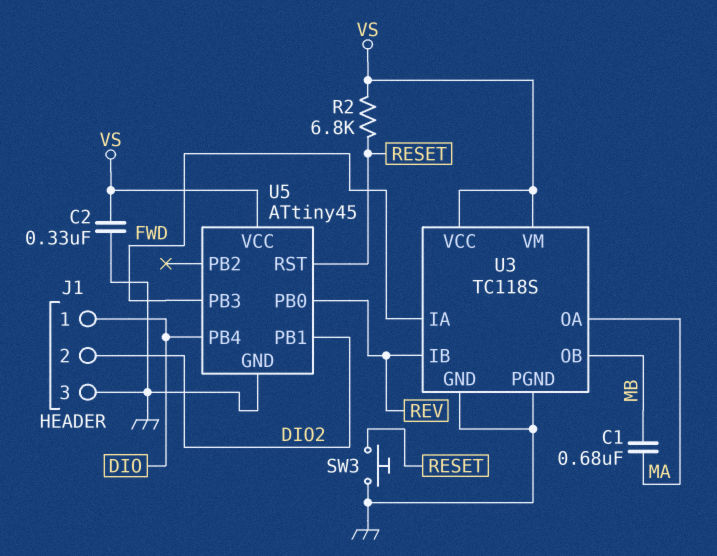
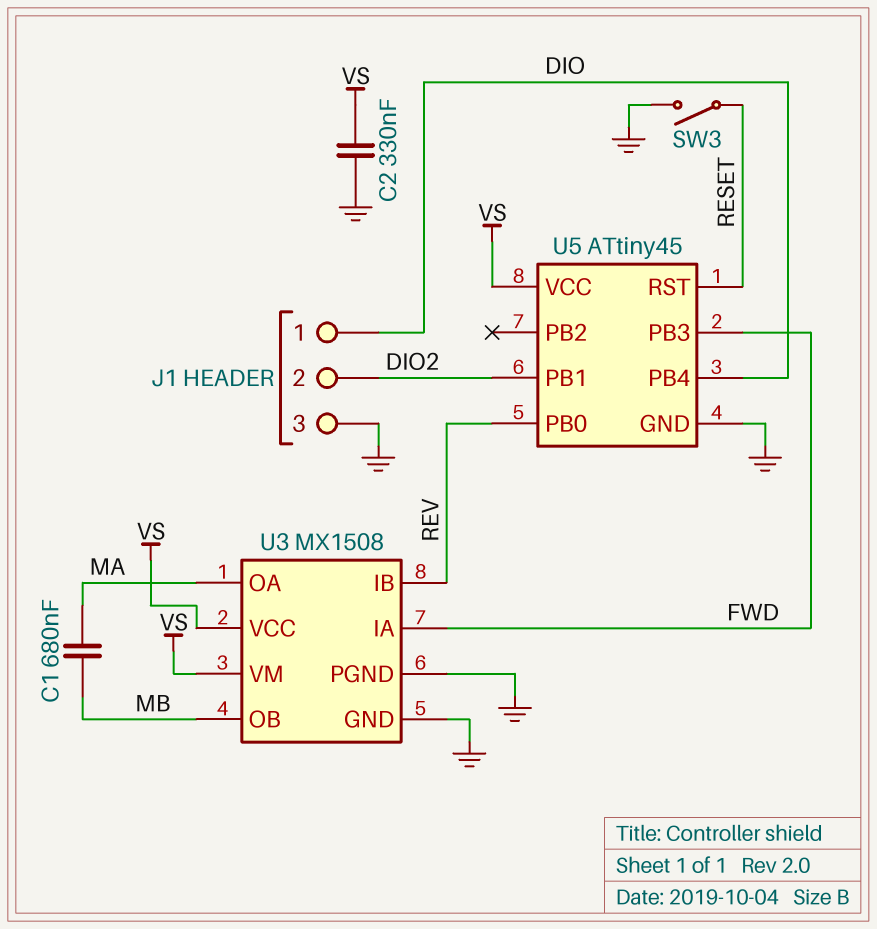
R2: 6.8k (RESET, VS) -> none
SW3: button (GND, RESET) -> switch (GND, RESET)
U3: TC118S -> MX1508

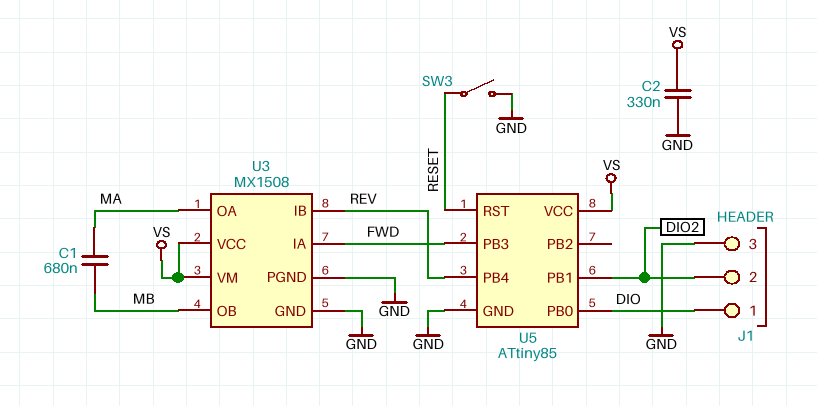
U5: ATtiny45 -> ATtiny85
U5 pin PB0: REV -> DIO
U5 pin PB4: DIO -> REV

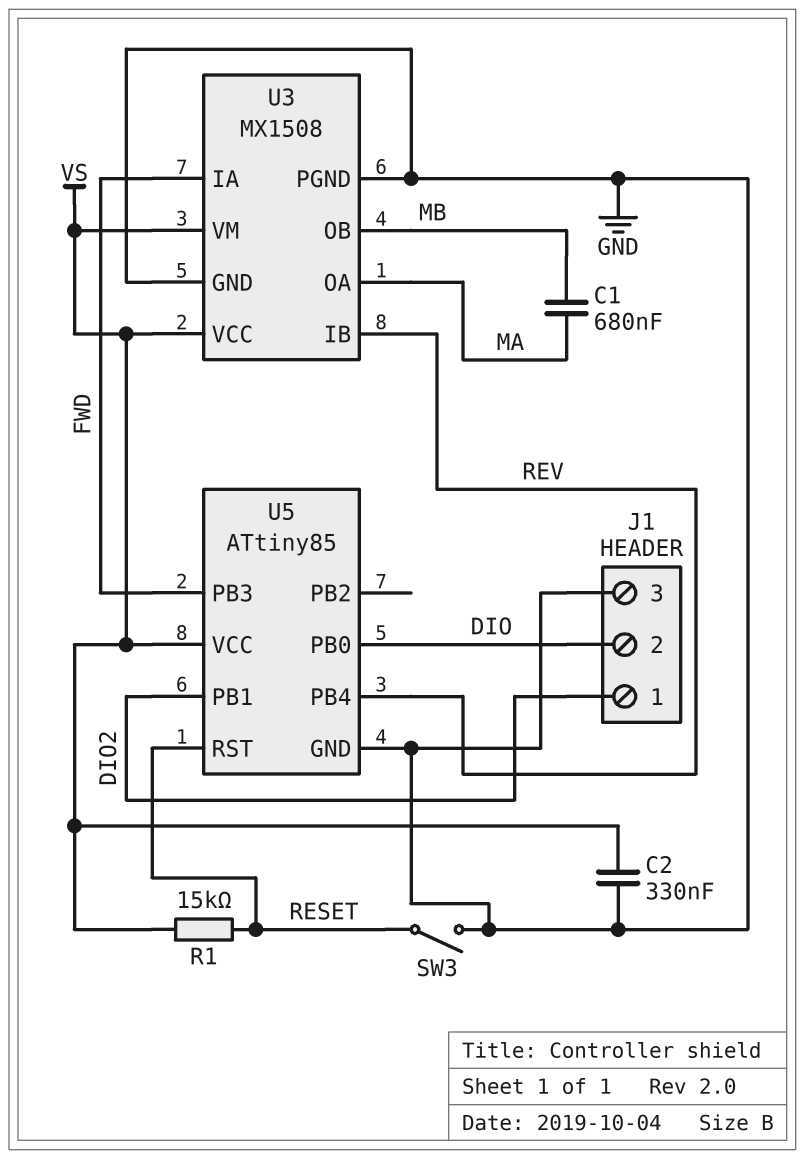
J1 pin 1: DIO -> DIO2
J1 pin 2: DIO2 -> DIO
R1: none -> 15k (RESET, VS)

